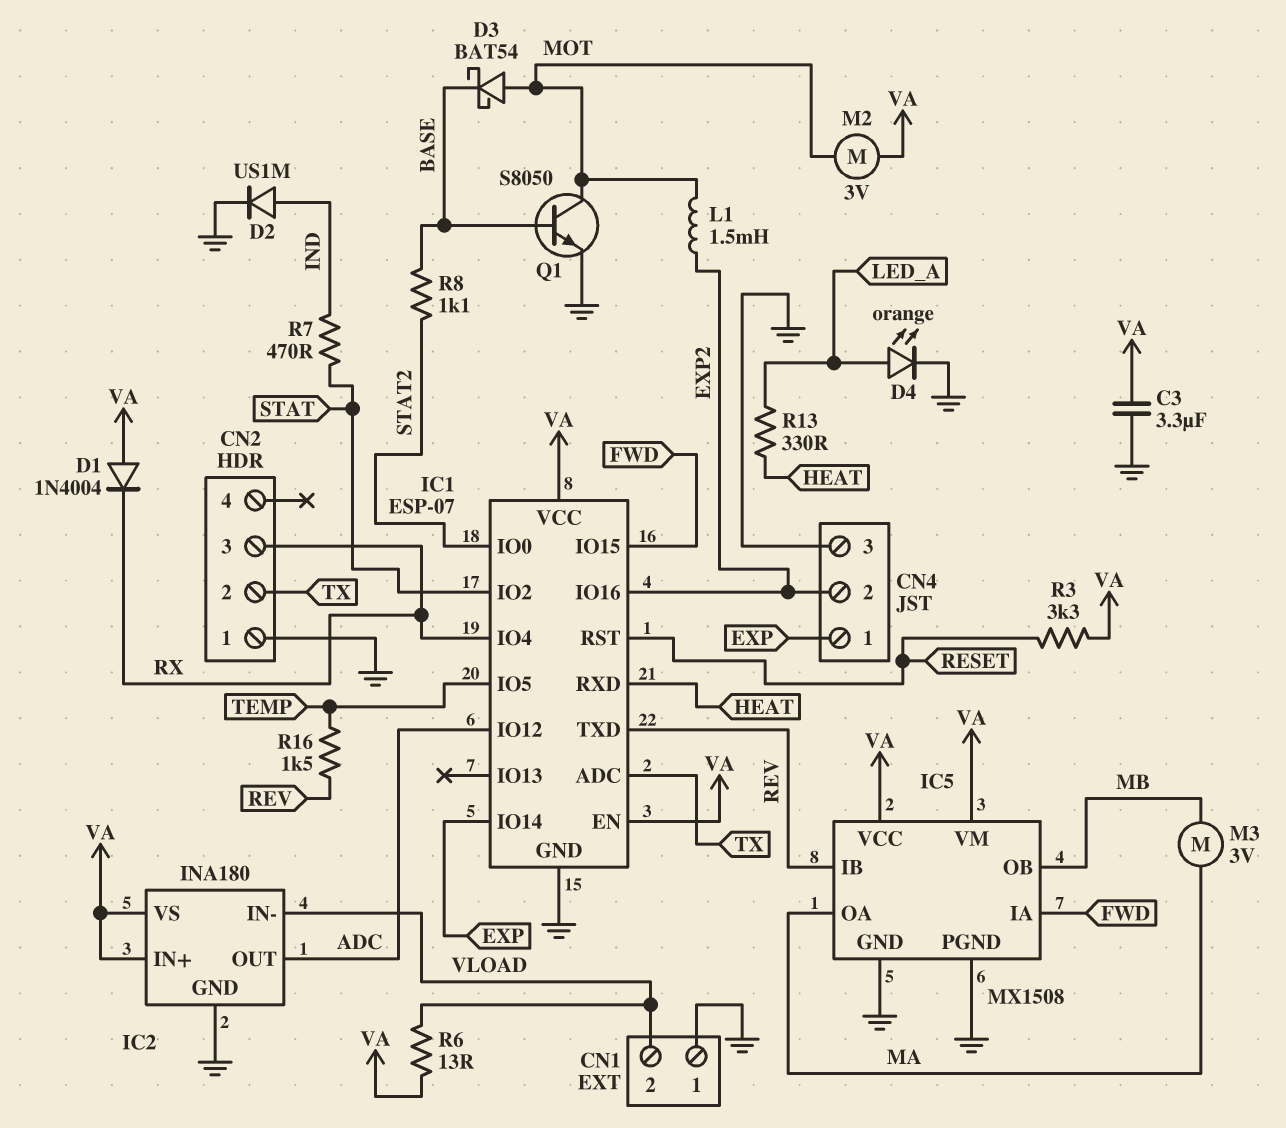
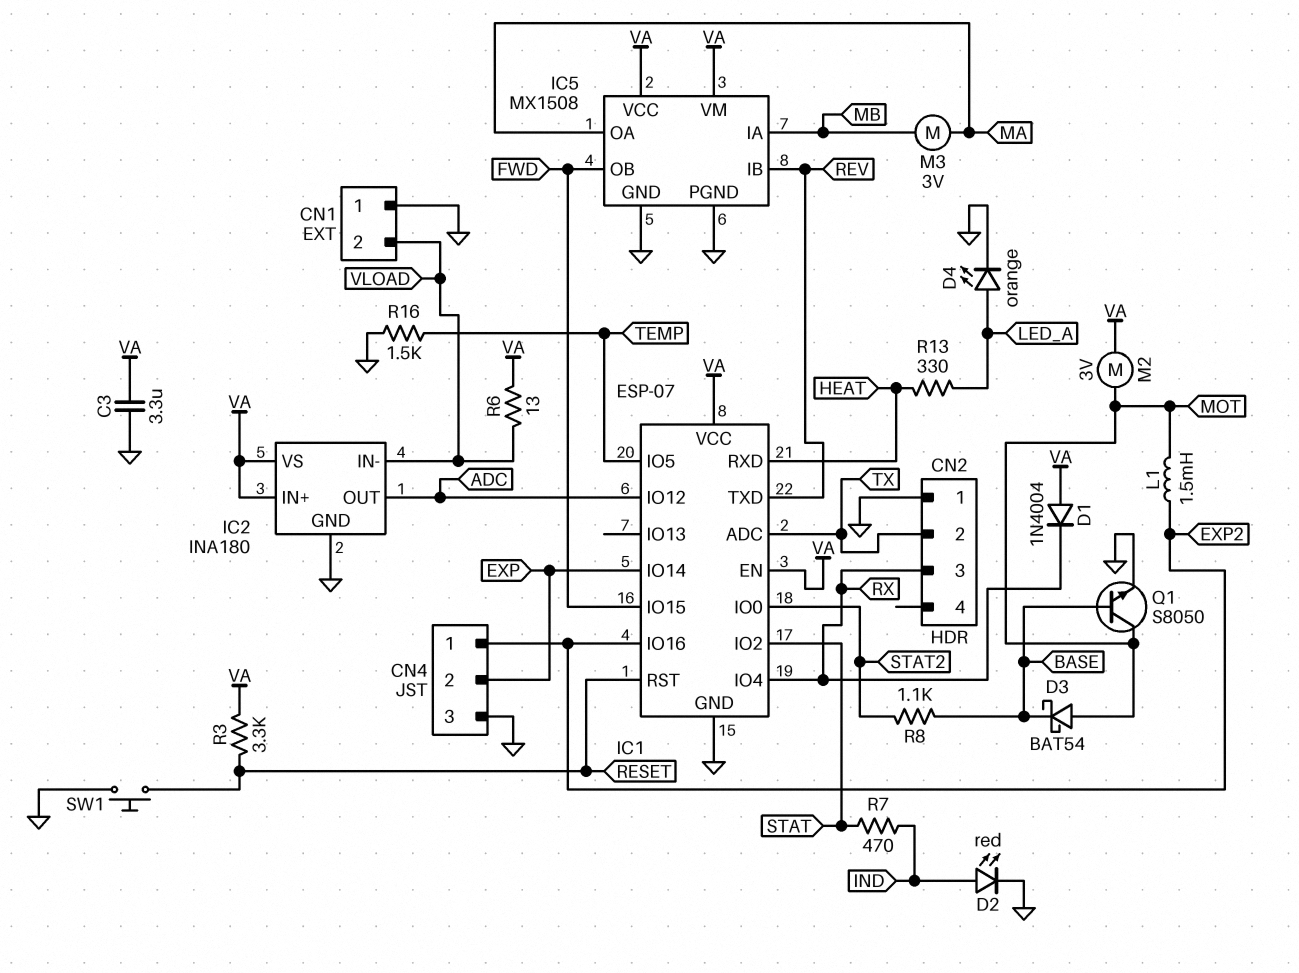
CN4 pin 1: EXP -> EXP2
CN4 pin 2: EXP2 -> EXP
D2: diode US1M (A IND, K GND) -> LED red (A IND, K GND)
IC5 pin IA: FWD -> MB
IC5 pin OB: MB -> FWD
R16: 1.5k (REV, TEMP) -> 1.5k (GND, TEMP)
SW1: none -> button (GND, RESET)

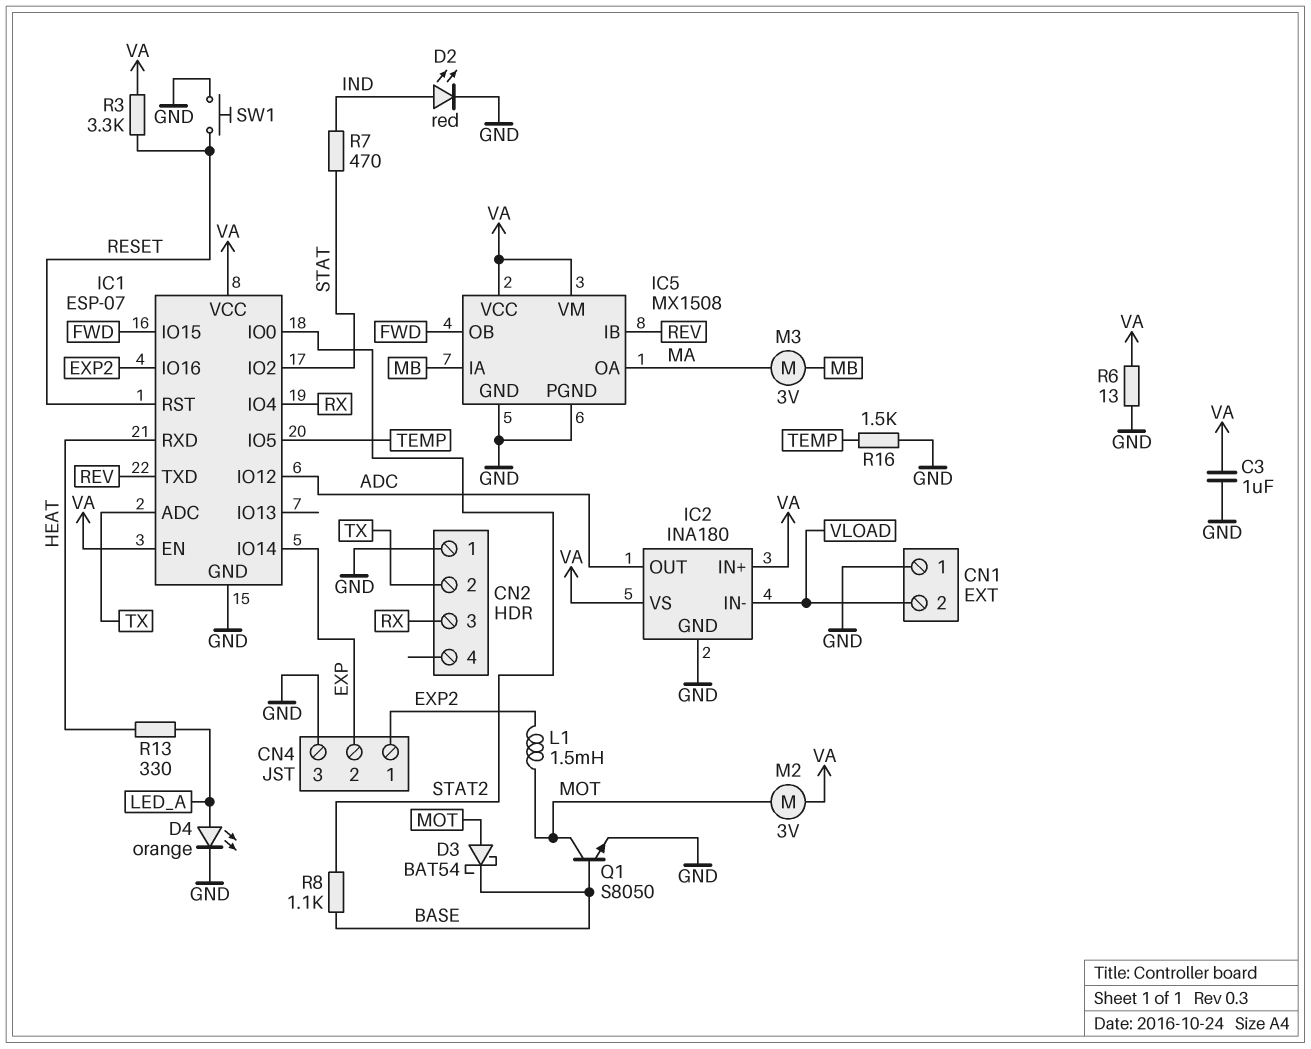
C3: 3.3uF (GND, VA) -> 1uF (GND, VA)
D1: diode 1N4004 (A VA, K RX) -> none
R6: 13 (VA, VLOAD) -> 13 (GND, VA)

